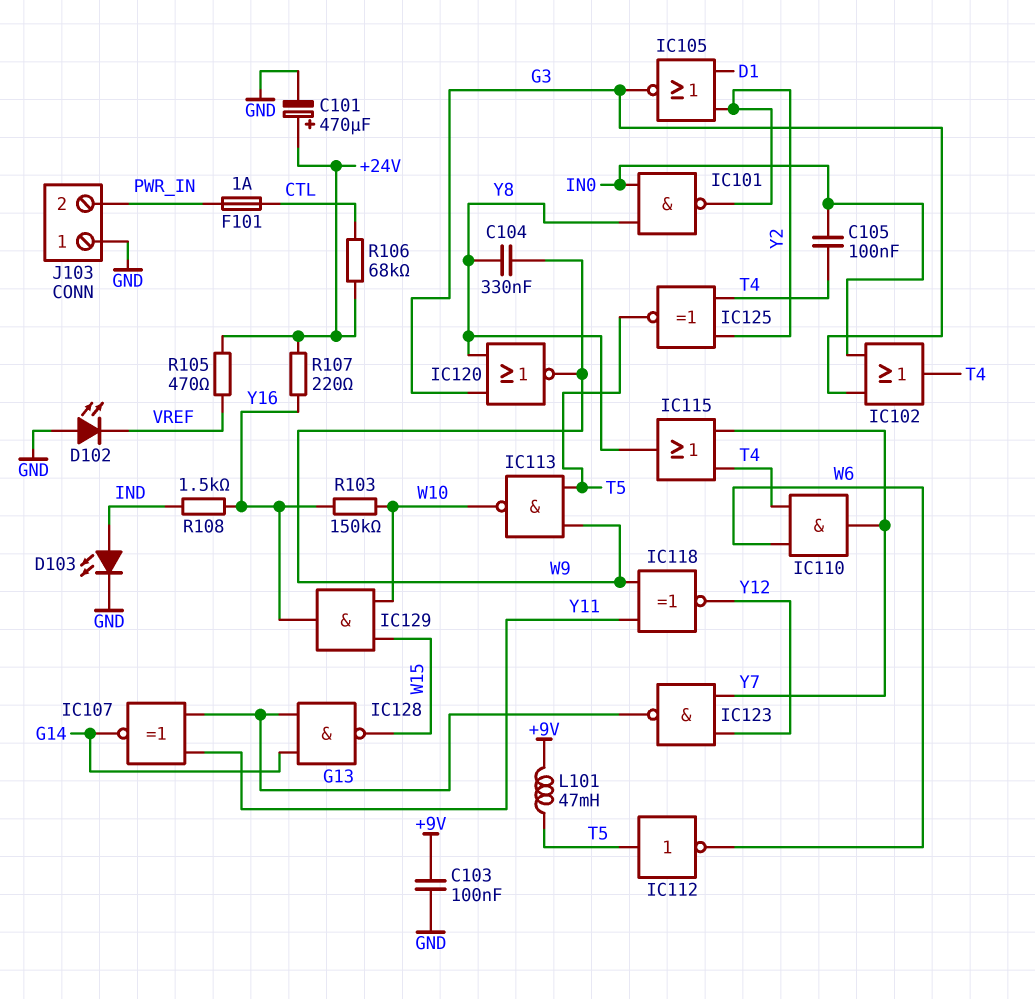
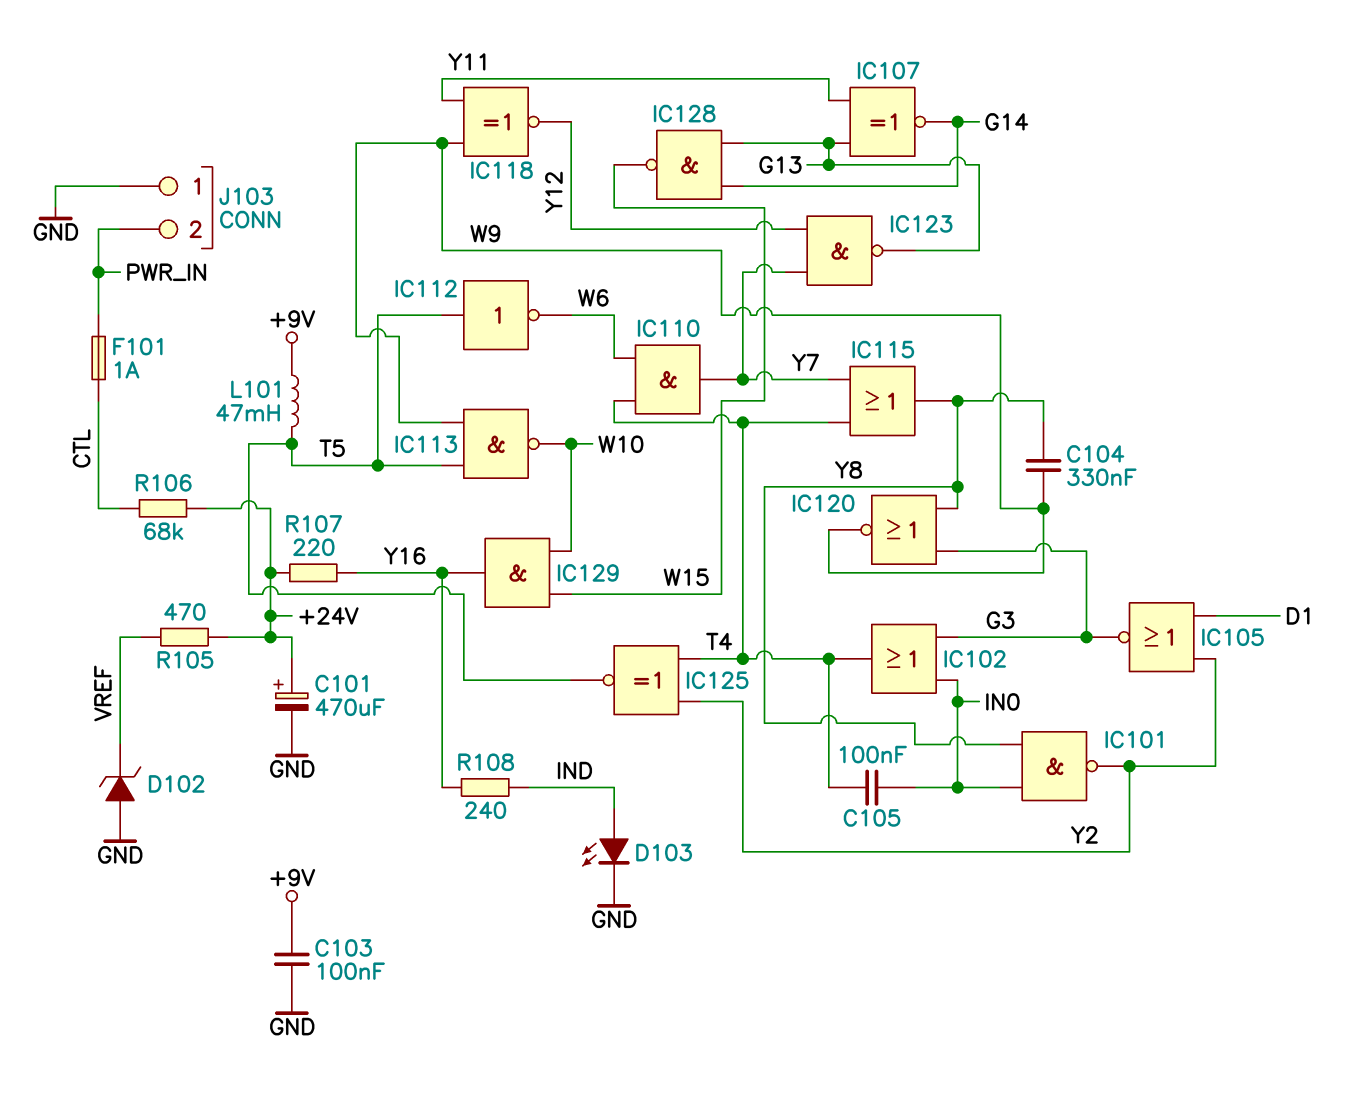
D102: LED (A GND, K VREF) -> zener (A GND, K VREF)
R103: 150k (W10, Y16) -> none
R108: 1.5k (IND, Y16) -> 240 (IND, Y16)

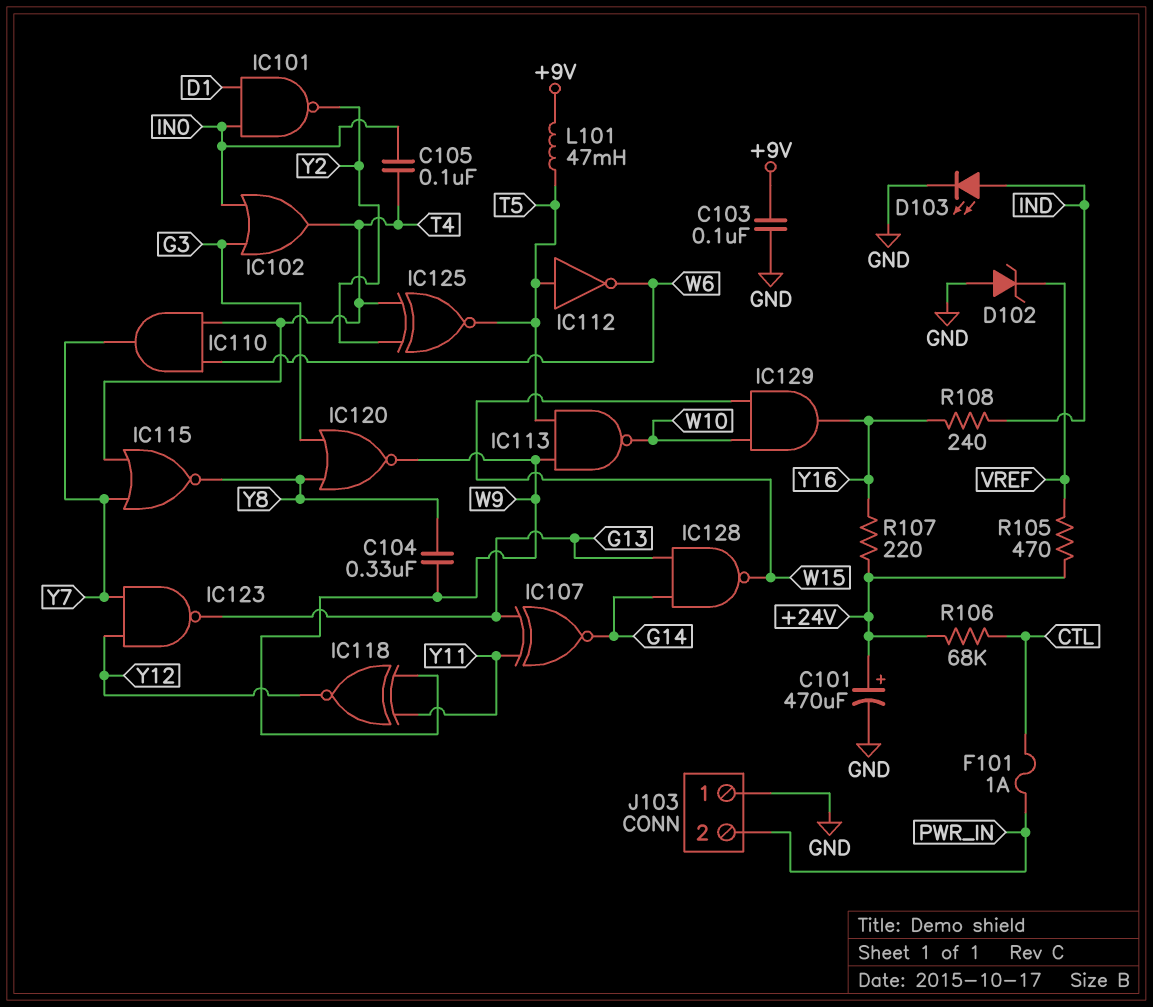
IC101: NAND (in IN0, in Y8, out Y2) -> NAND (in D1, in IN0, out Y2)
IC105: NOR (in D1, in Y2, out G3) -> none
IC115: OR (in T4, in Y7, out Y8) -> NOR (in T4, in Y7, out Y8)

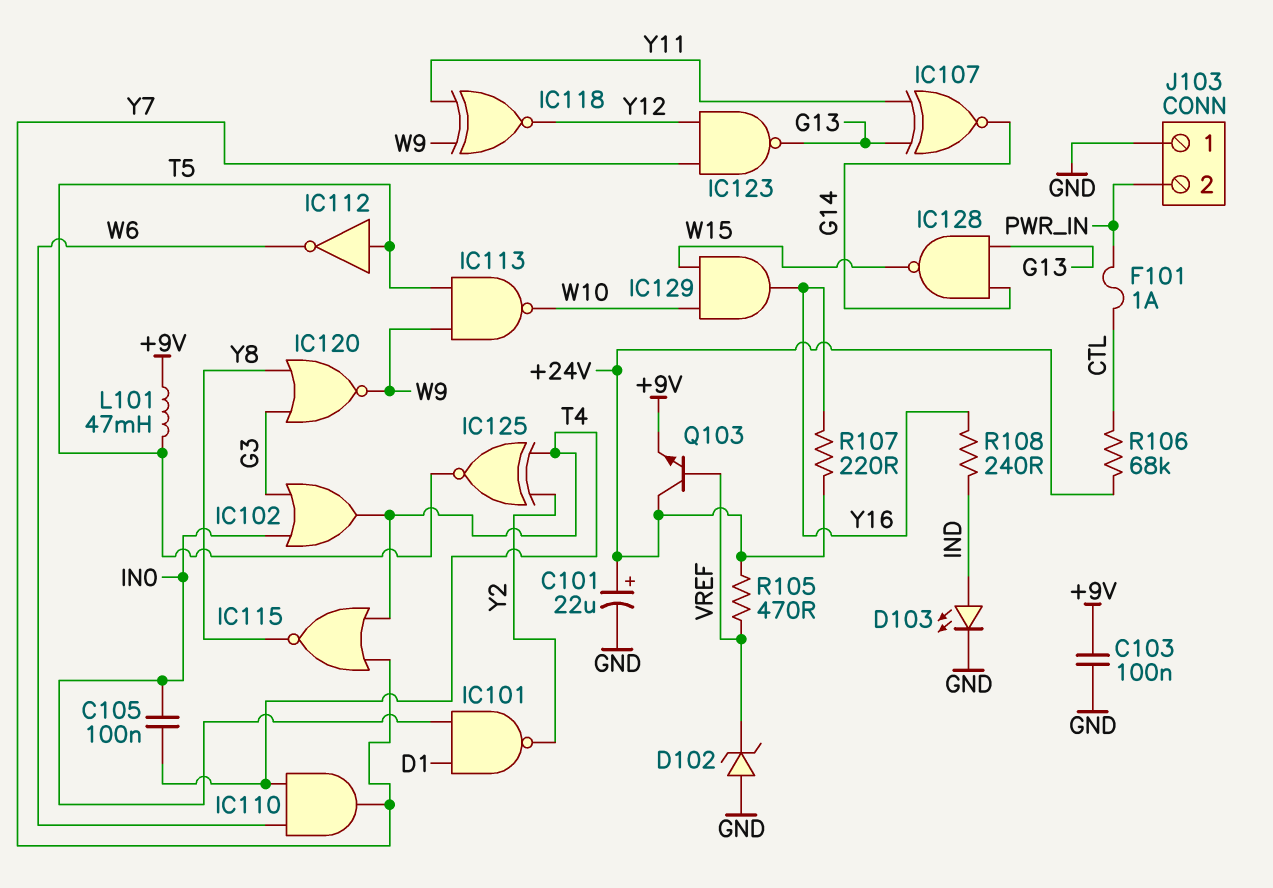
C101: 470uF (plus +24V, minus GND) -> 22uF (plus +24V, minus GND)
C104: 330nF (W9, Y8) -> none
Q103: none -> NPN (B VREF, C +24V, E +9V)

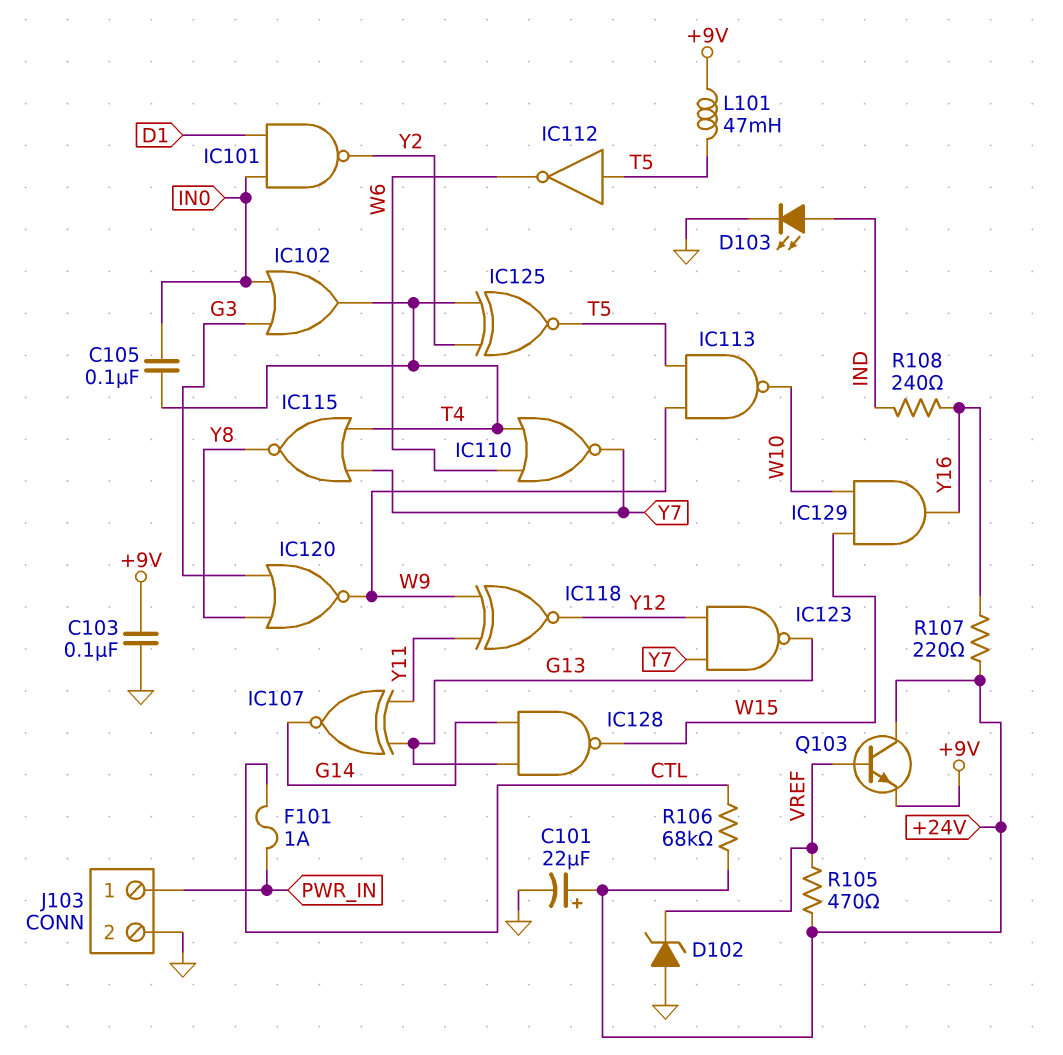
IC110: AND (in T4, in W6, out Y7) -> NOR (in T4, in W6, out Y7)
J103 pin 1: GND -> PWR_IN
J103 pin 2: PWR_IN -> GND

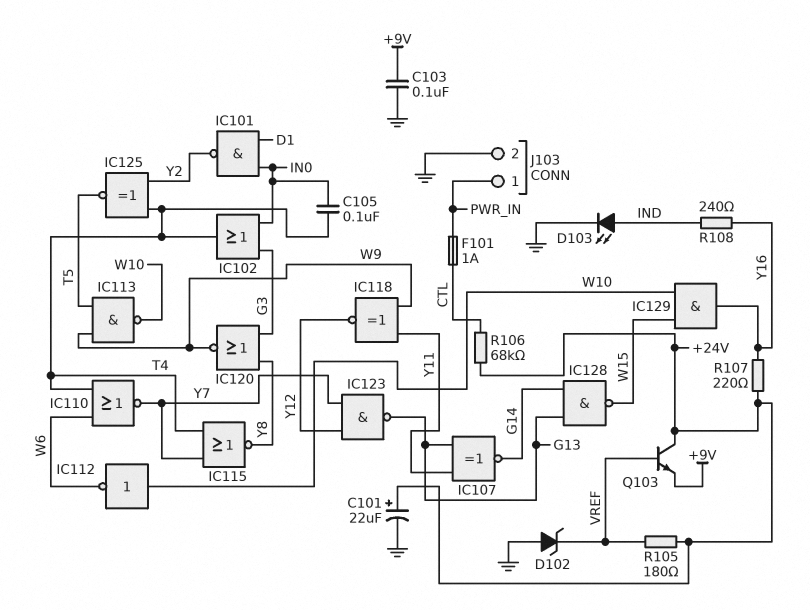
IC112: NOT (in T5, out W6) -> NOT (in W10, out W6)
L101: 47mH (+9V, T5) -> none
R105: 470 (+24V, VREF) -> 180 (+24V, VREF)

